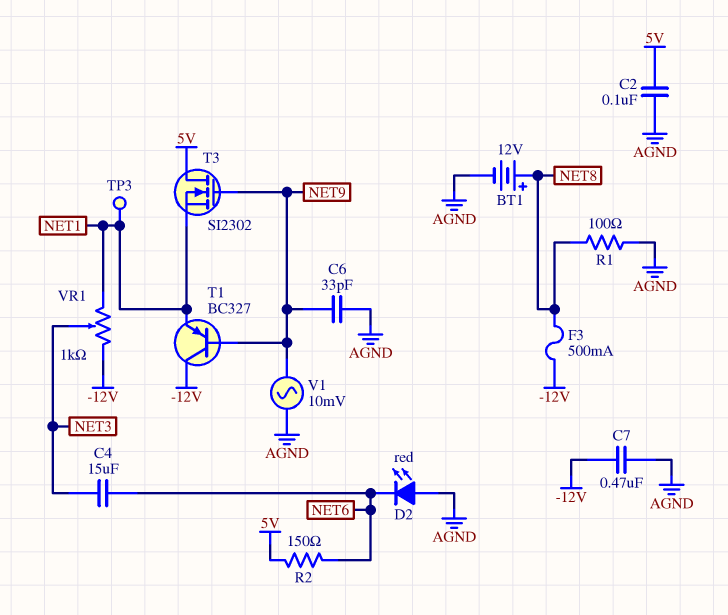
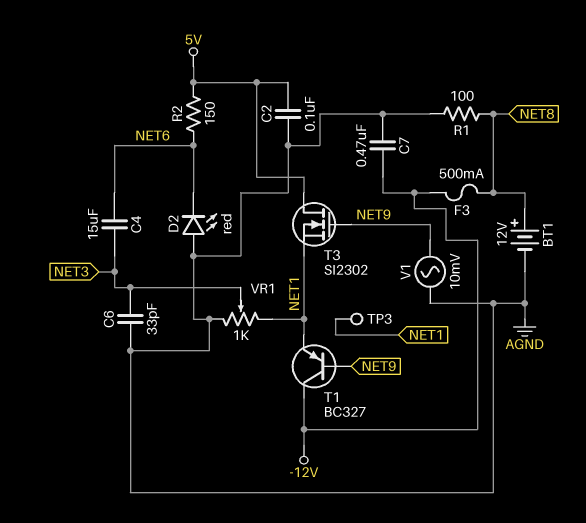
C6: 33pF (AGND, NET9) -> 33pF (AGND, NET3)
VR1: 1k (-12V, NET1, wiper NET3) -> 1k (AGND, NET1, wiper NET3)

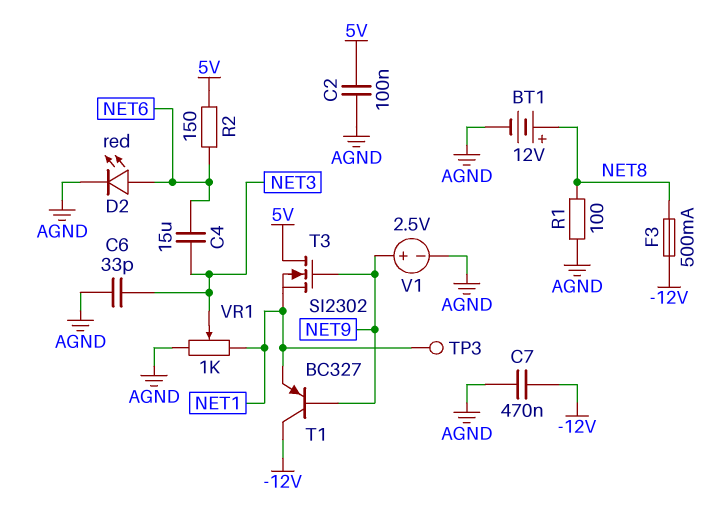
D2: LED red (A AGND, K NET6) -> LED red (A NET6, K AGND)
V1: AC 10mV (AGND, NET9) -> 2.5V (plus NET9, minus AGND)

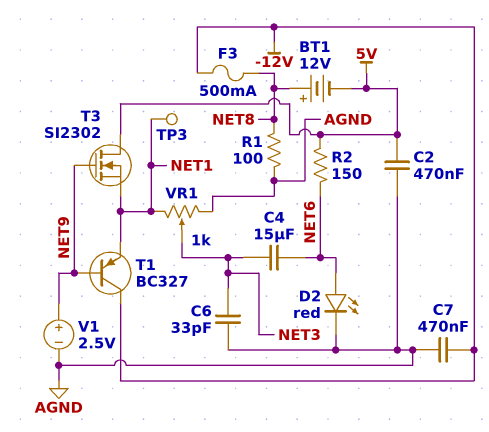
BT1: 12V (plus NET8, minus AGND) -> 12V (plus NET8, minus 5V)
C2: 100nF (5V, AGND) -> 470nF (5V, AGND)

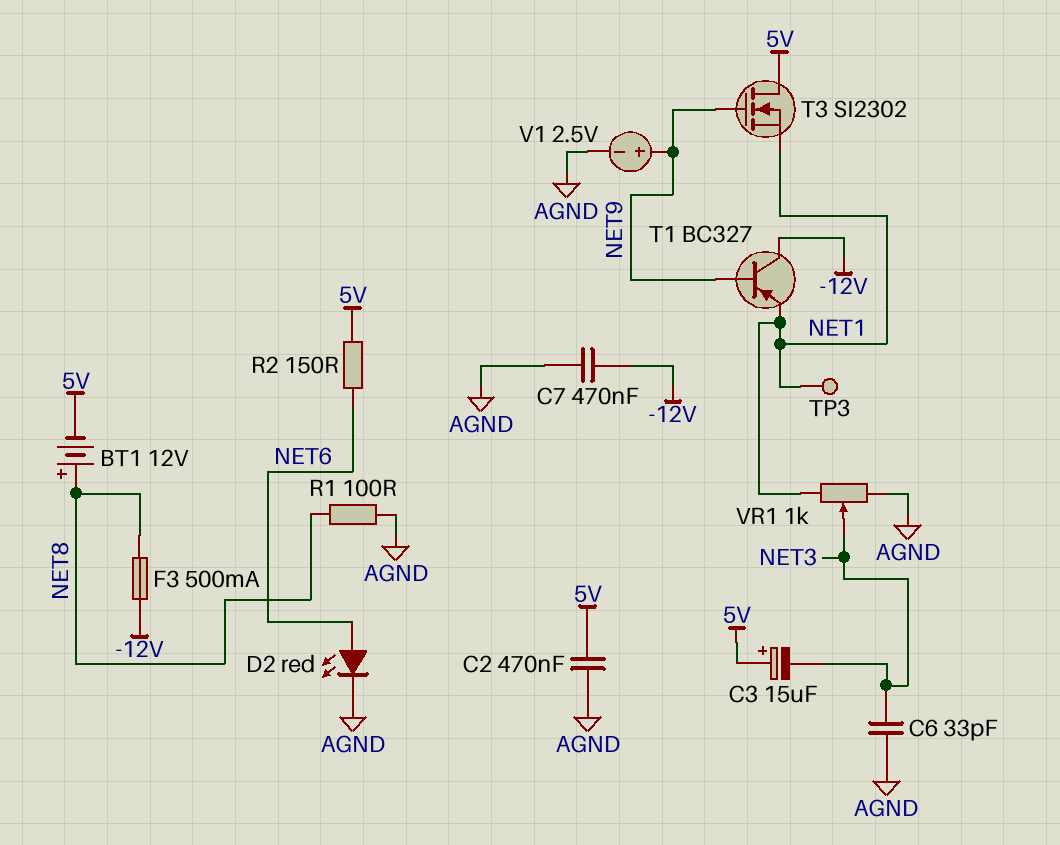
C3: none -> 15uF (plus 5V, minus NET3)
C4: 15uF (NET3, NET6) -> none

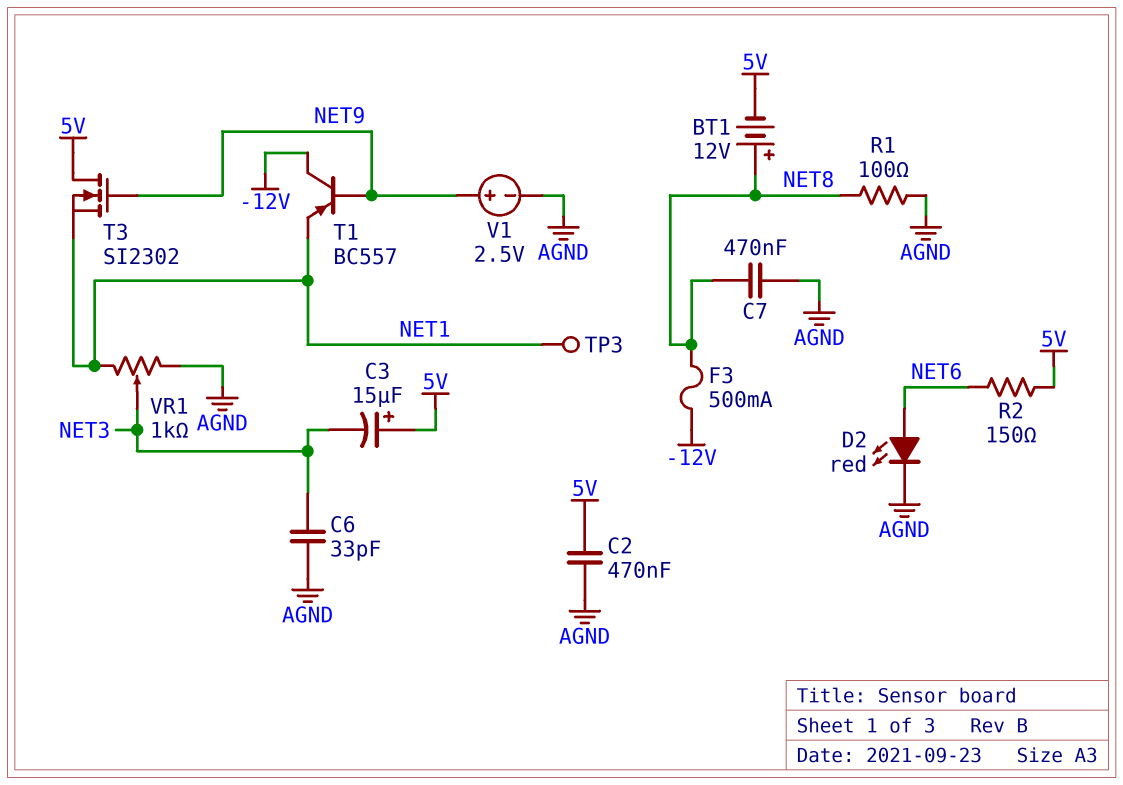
C7: 470nF (-12V, AGND) -> 470nF (AGND, NET8)
T1: PNP BC327 (B NET9, C -12V, E NET1) -> PNP BC557 (B NET9, C -12V, E NET1)

